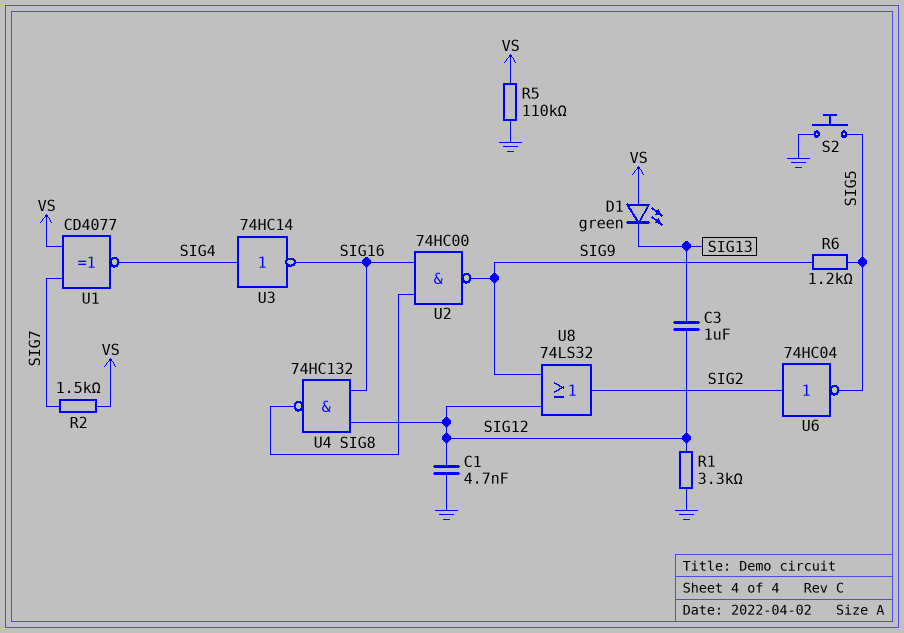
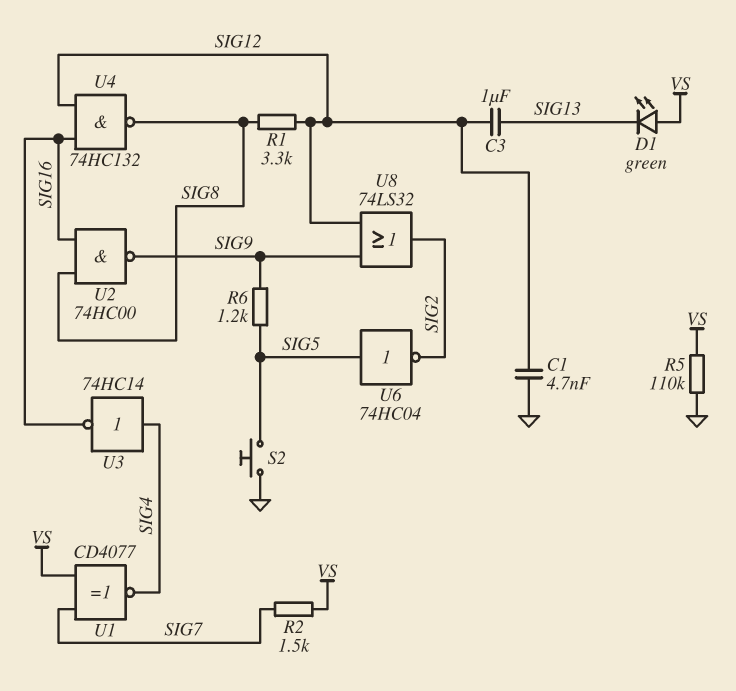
R1: 3.3k (GND, SIG12) -> 3.3k (SIG8, SIG12)
U6: NOT 74HC04 (in SIG2, out SIG5) -> NOT 74HC04 (in SIG5, out SIG2)

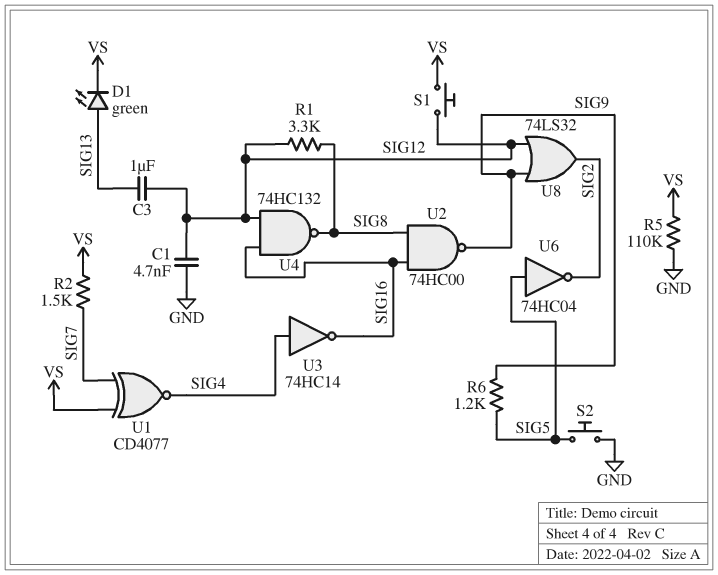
D1: LED green (A VS, K SIG13) -> LED green (A SIG13, K VS)
S1: none -> button (SIG12, VS)

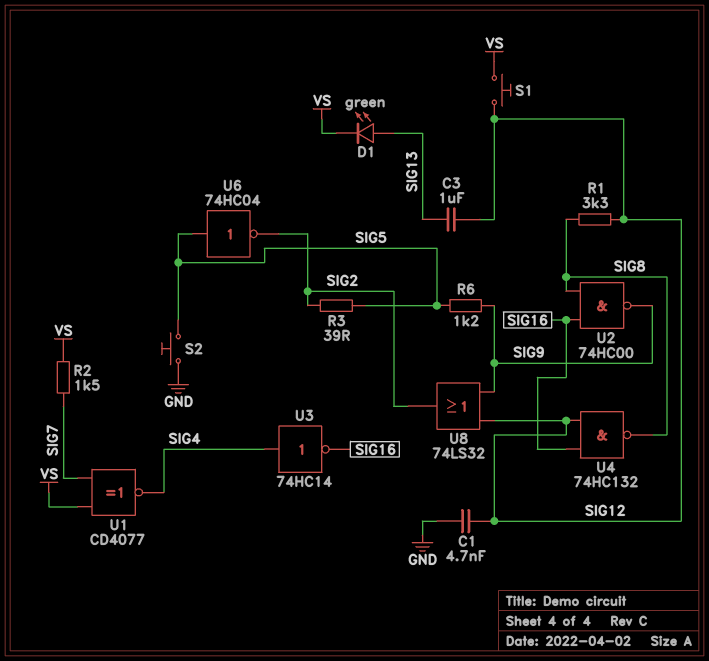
R3: none -> 39 (SIG2, SIG5)
R5: 110k (GND, VS) -> none

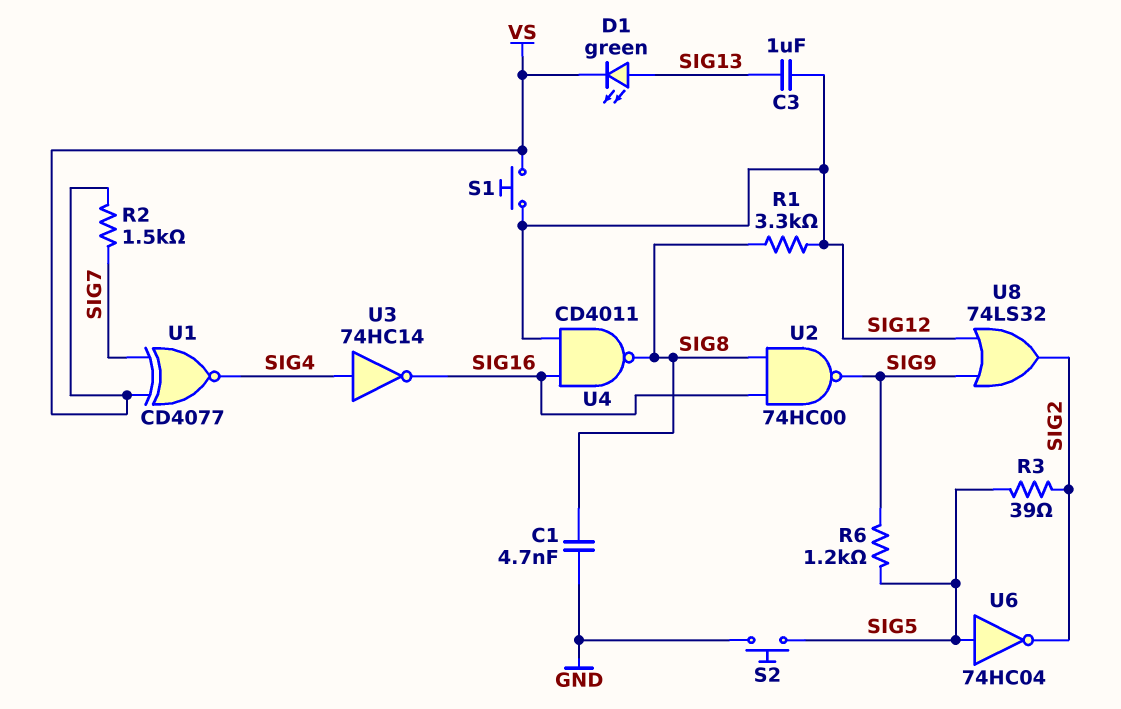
C1: 4.7nF (GND, SIG12) -> 4.7nF (GND, SIG8)
U4: NAND 74HC132 (in SIG12, in SIG16, out SIG8) -> NAND CD4011 (in SIG12, in SIG16, out SIG8)

